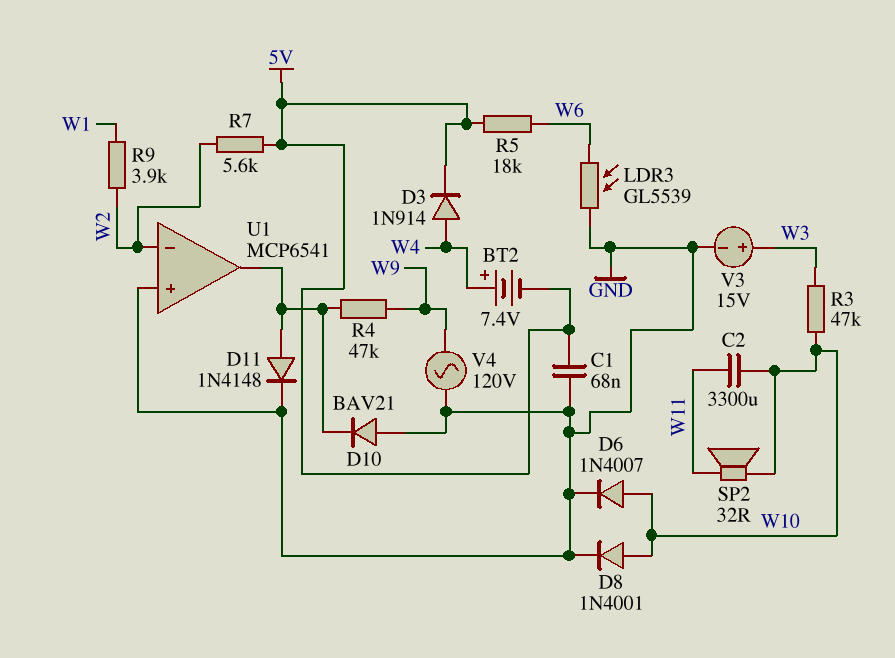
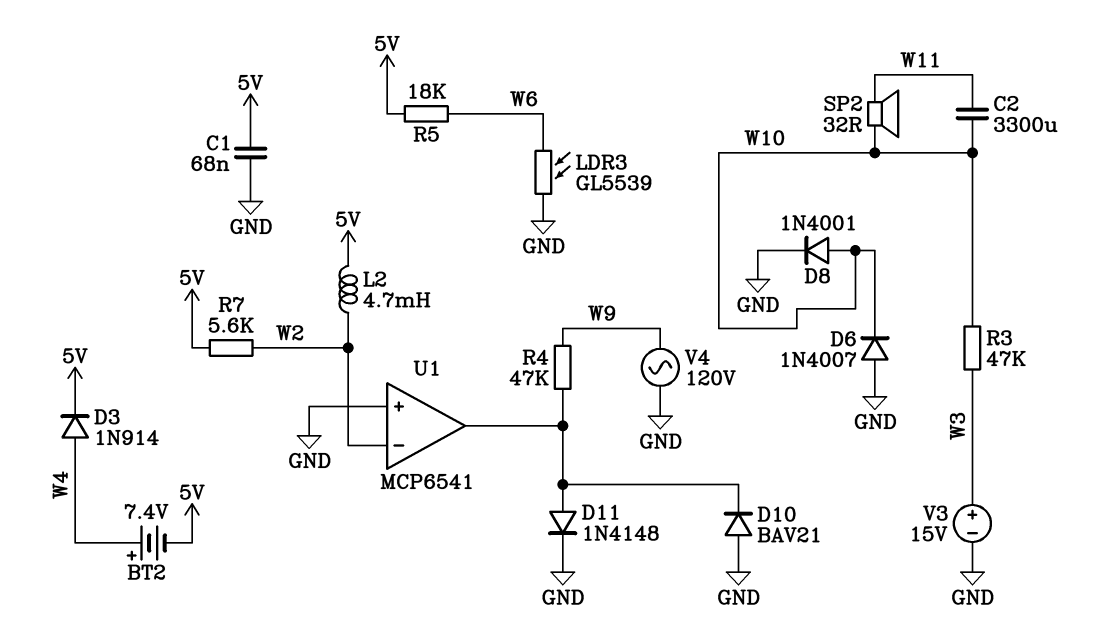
D6: diode 1N4007 (A W10, K GND) -> diode 1N4007 (A GND, K W10)
L2: none -> 4.7mH (5V, W2)
R9: 3.9k (W1, W2) -> none

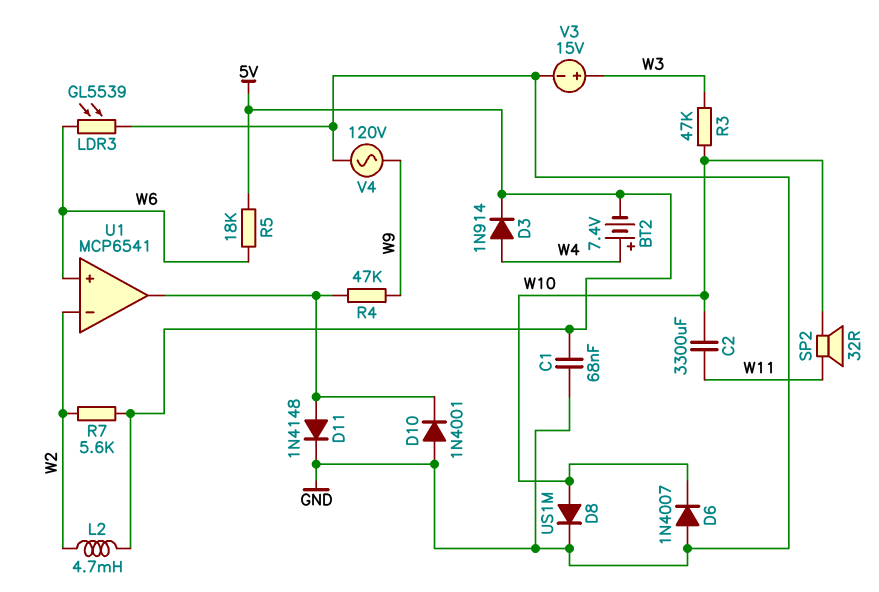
D8: diode 1N4001 (A W10, K GND) -> diode US1M (A W10, K GND)
D10: diode BAV21 (A GND, K U1/out) -> diode 1N4001 (A GND, K U1/out)
U1 pin in+: GND -> W6

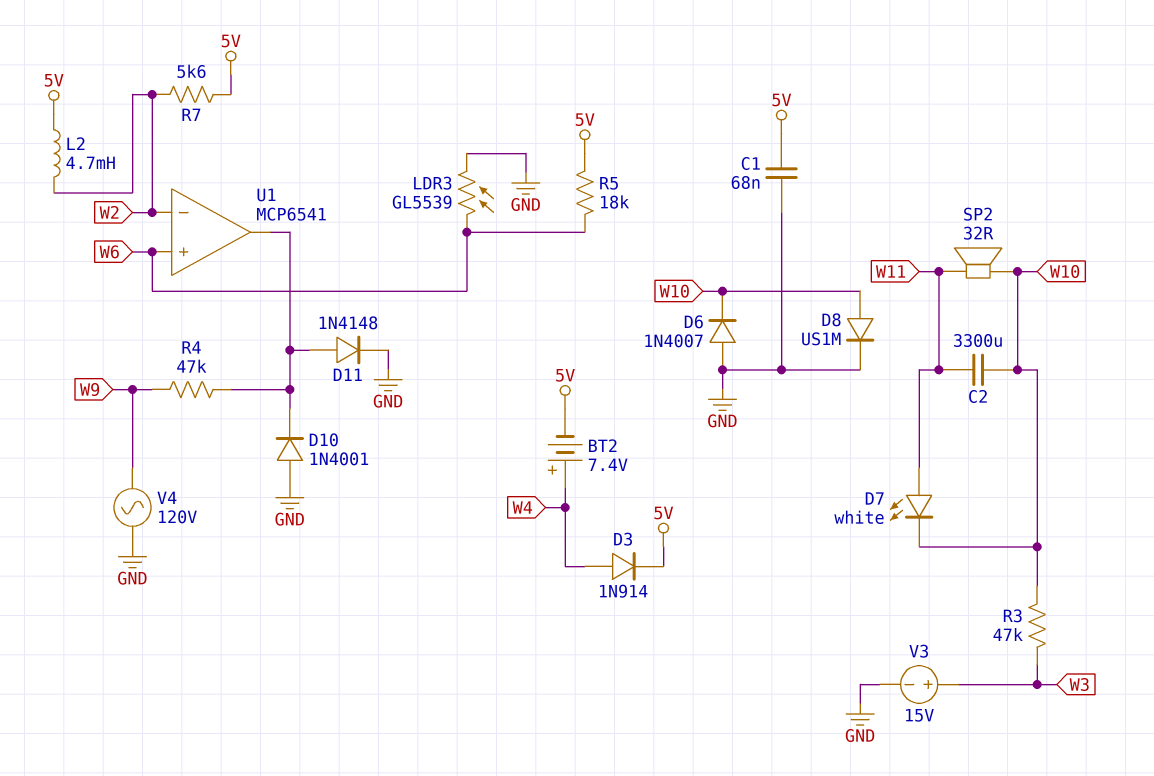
D7: none -> LED white (A W11, K W10)

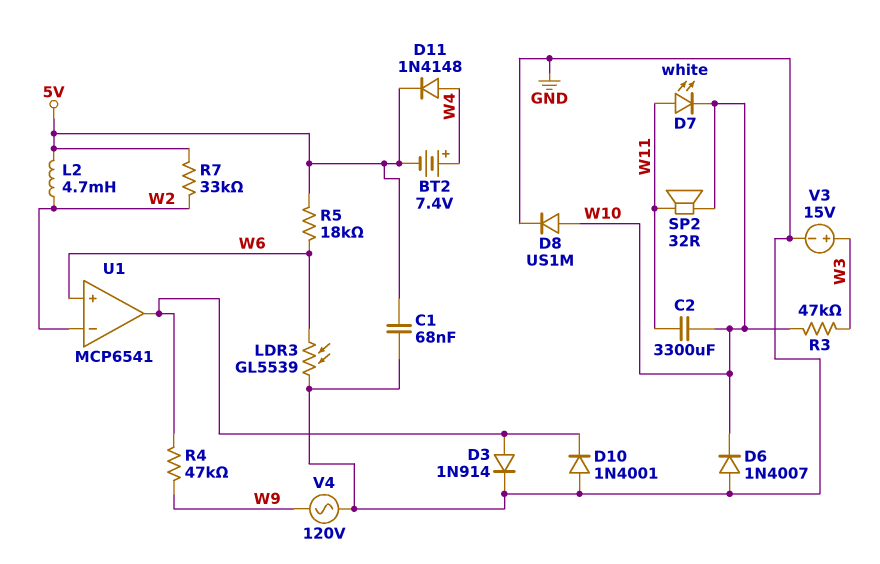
D3: diode 1N914 (A W4, K 5V) -> diode 1N914 (A U1/out, K GND)
D11: diode 1N4148 (A U1/out, K GND) -> diode 1N4148 (A W4, K 5V)
R7: 5.6k (5V, W2) -> 33k (5V, W2)

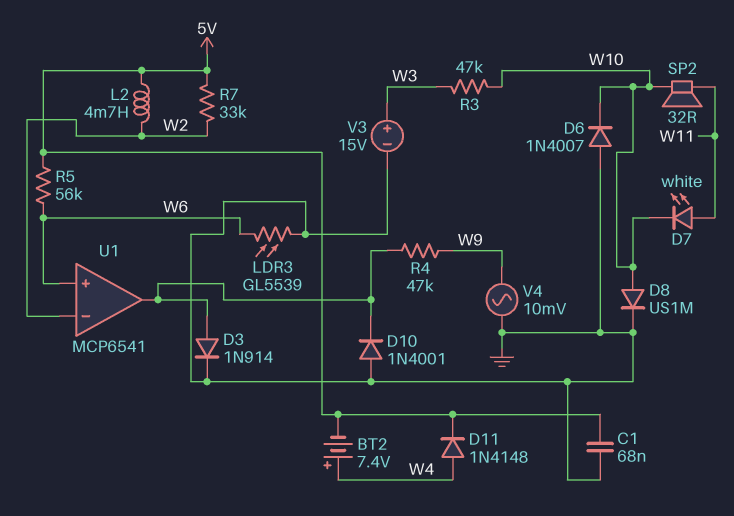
C2: 3300uF (W10, W11) -> none
R5: 18k (5V, W6) -> 56k (5V, W6)
V4: AC 120V (GND, W9) -> AC 10mV (GND, W9)

